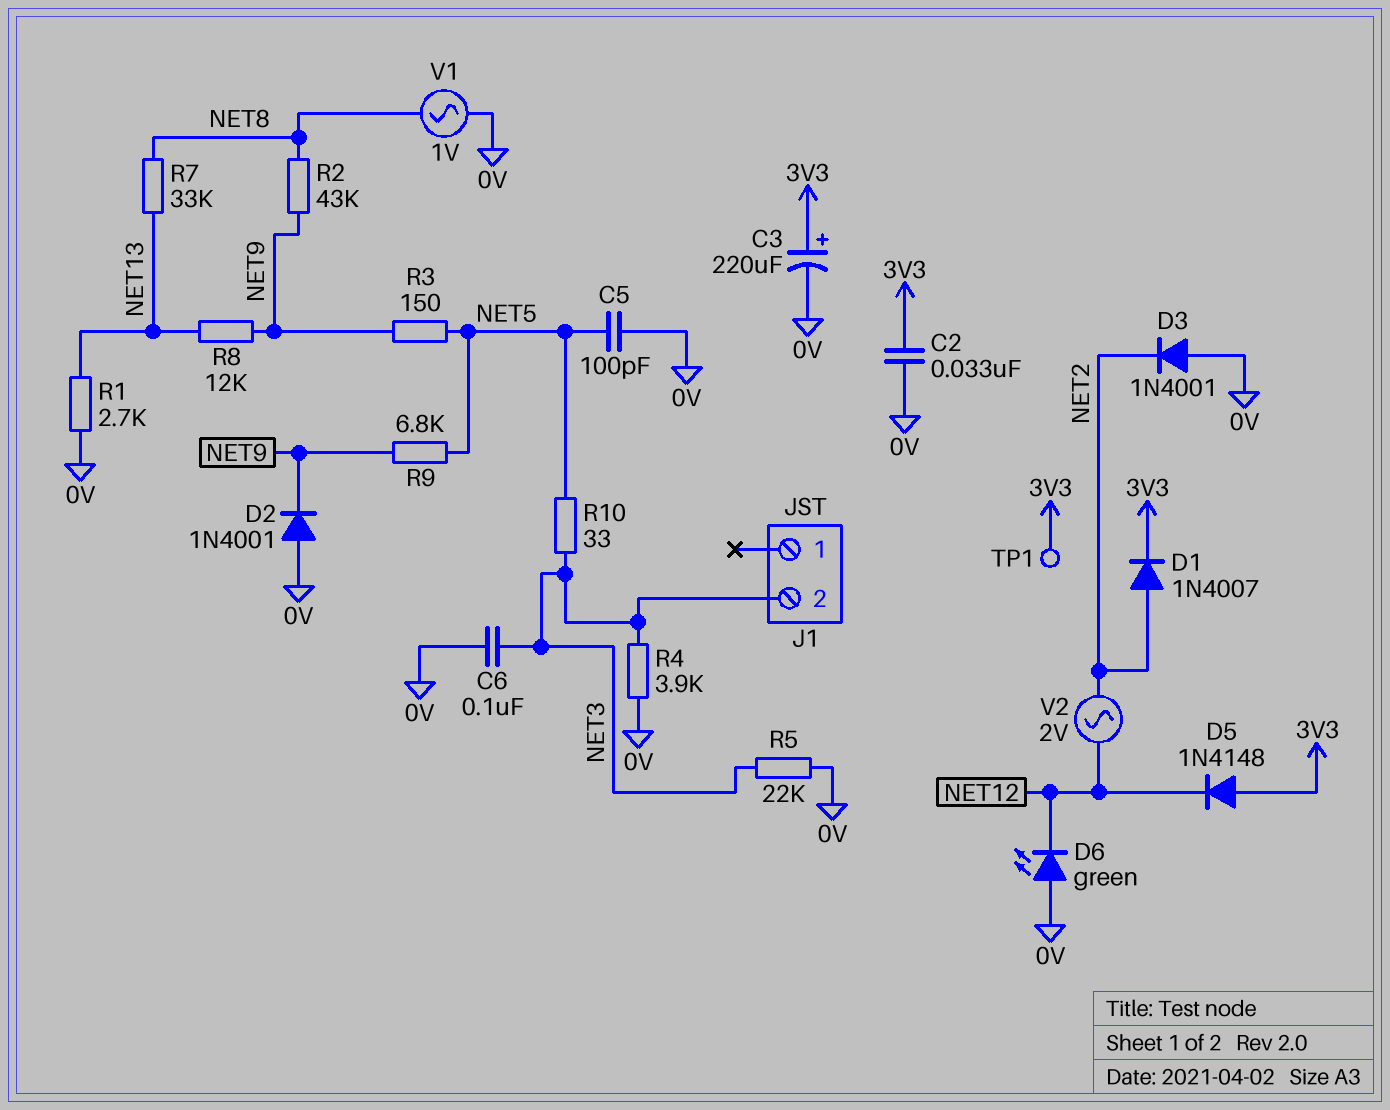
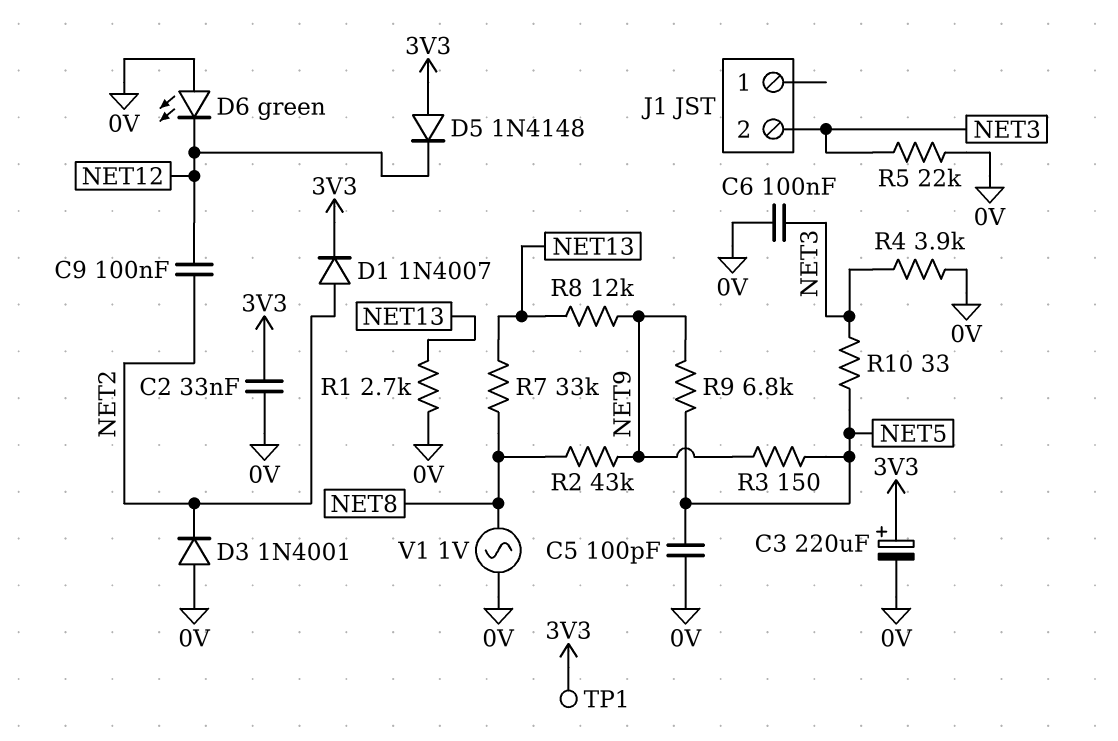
C9: none -> 100nF (NET2, NET12)
D2: diode 1N4001 (A 0V, K NET9) -> none
V2: AC 2V (NET2, NET12) -> none

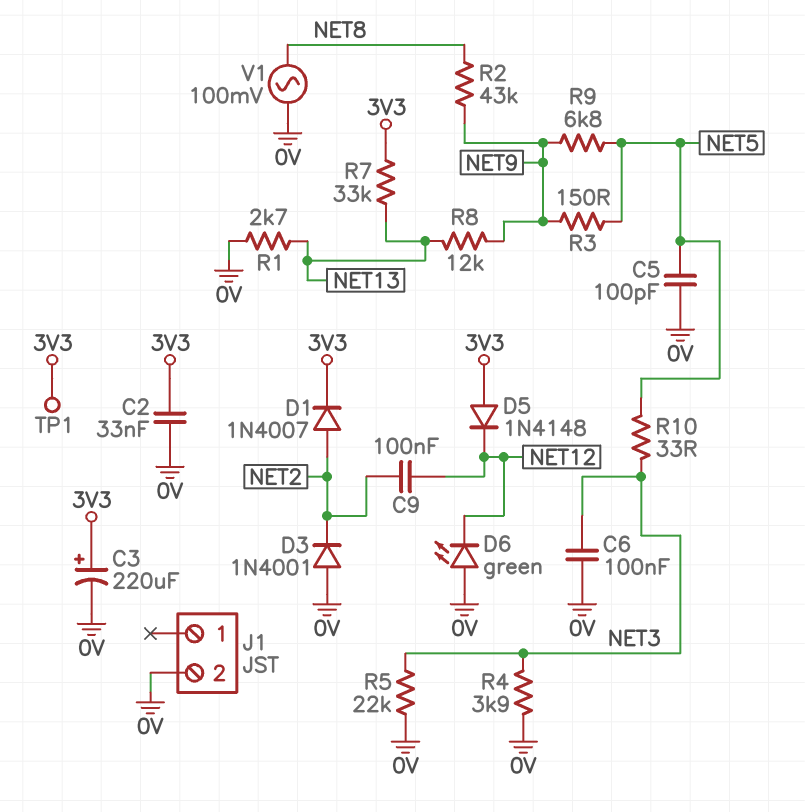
J1 pin 2: NET3 -> 0V
R7: 33k (NET8, NET13) -> 33k (3V3, NET13)
V1: AC 1V (0V, NET8) -> AC 100mV (0V, NET8)

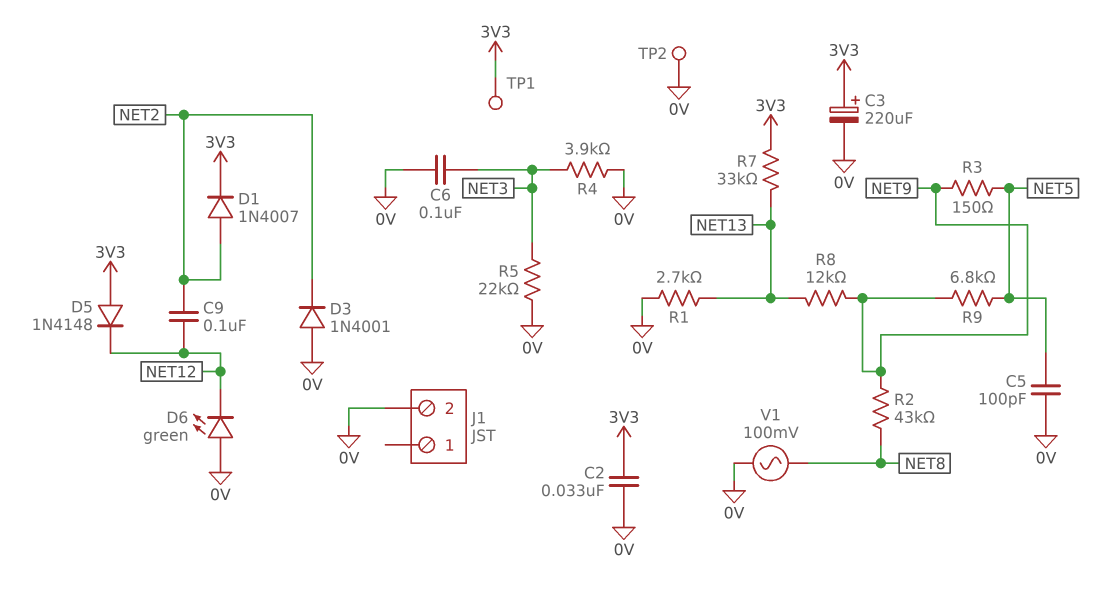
R10: 33 (NET3, NET5) -> none
TP2: none -> test point (0V)

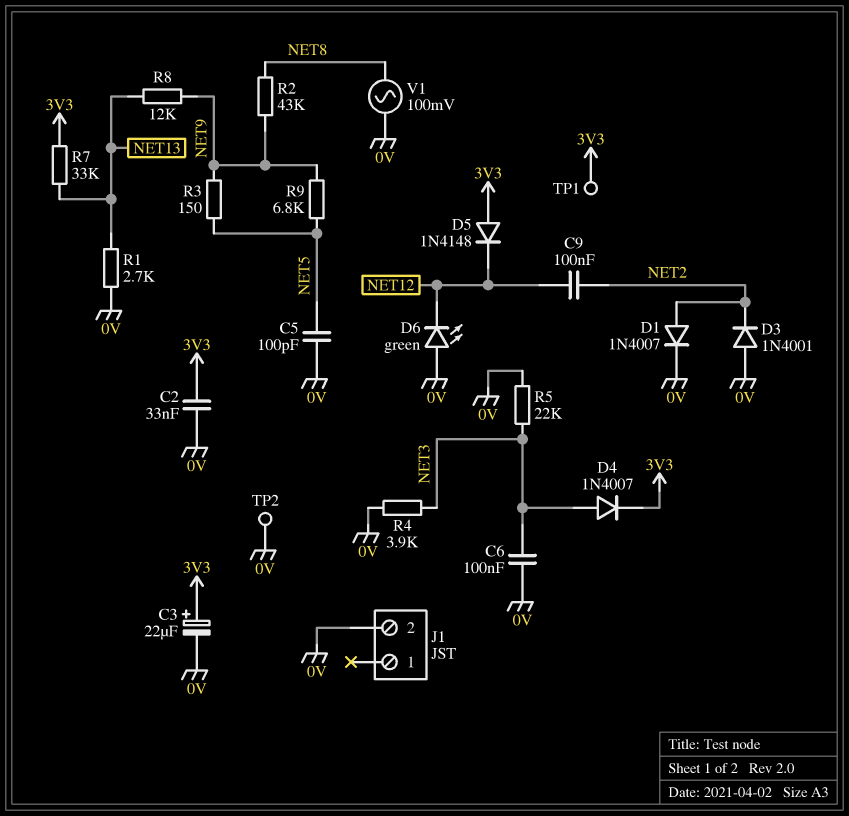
C3: 220uF (plus 3V3, minus 0V) -> 22uF (plus 3V3, minus 0V)
D1: diode 1N4007 (A NET2, K 3V3) -> diode 1N4007 (A NET2, K 0V)
D4: none -> diode 1N4007 (A NET3, K 3V3)

